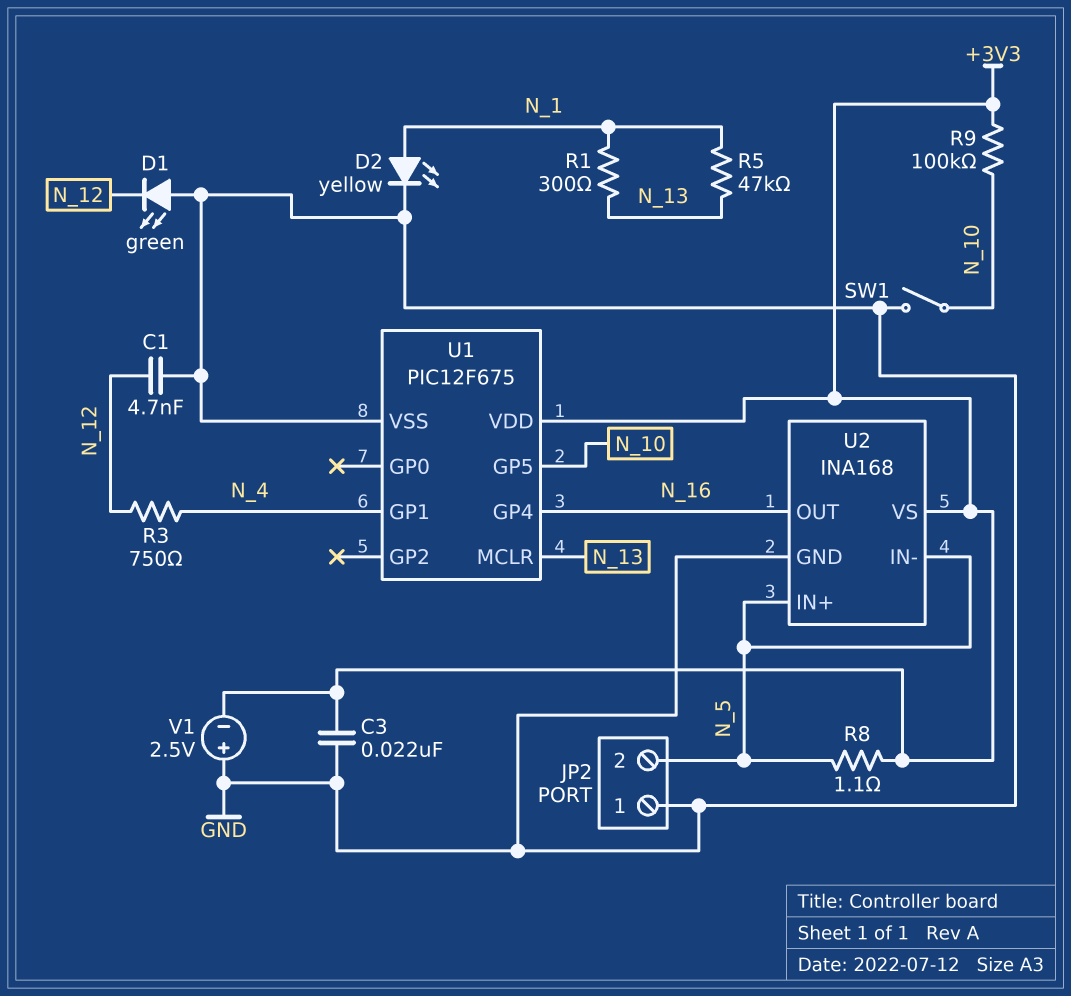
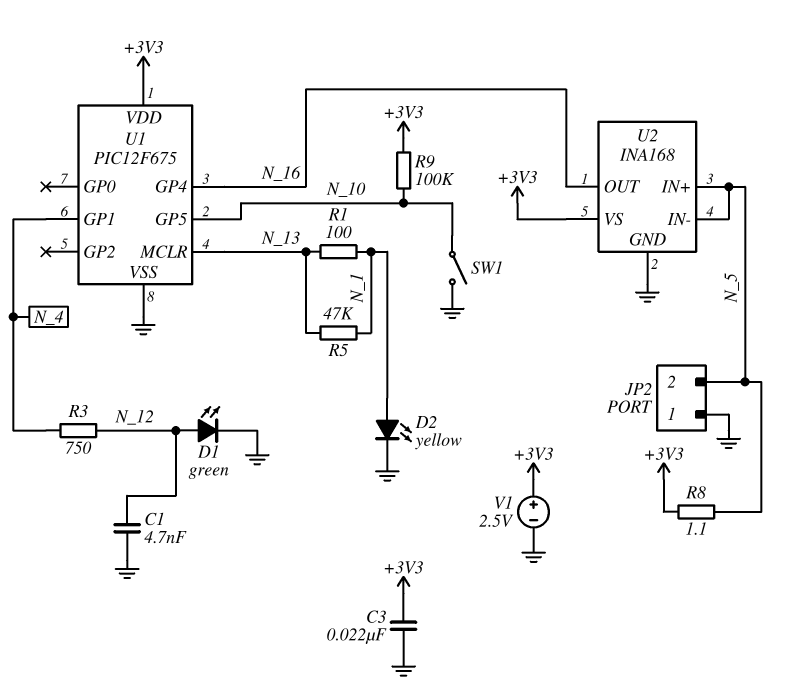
D1: LED green (A GND, K N_12) -> LED green (A N_12, K GND)
R1: 300 (N_1, N_13) -> 100 (N_1, N_13)
V1: 2.5V (plus GND, minus +3V3) -> 2.5V (plus +3V3, minus GND)

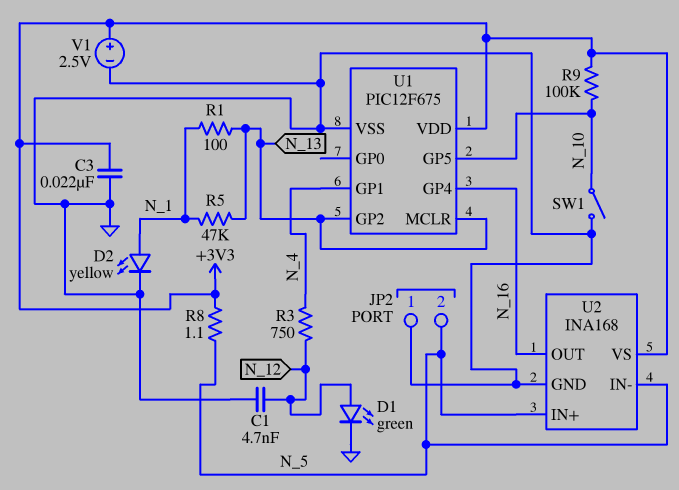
U1 pin GP2: none -> N_13

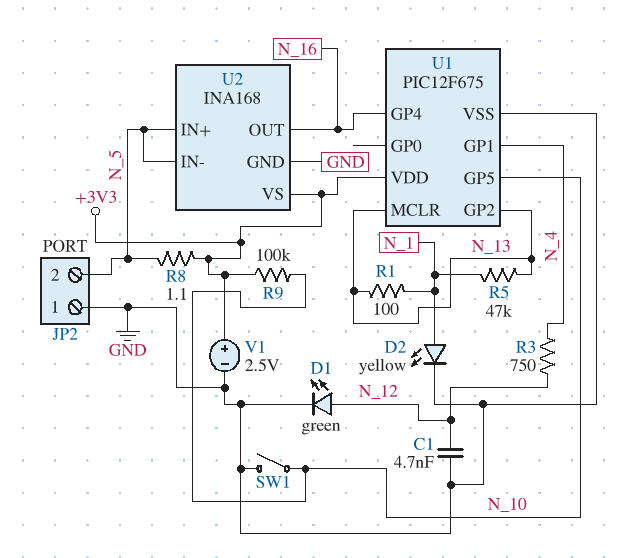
C3: 22nF (+3V3, GND) -> none

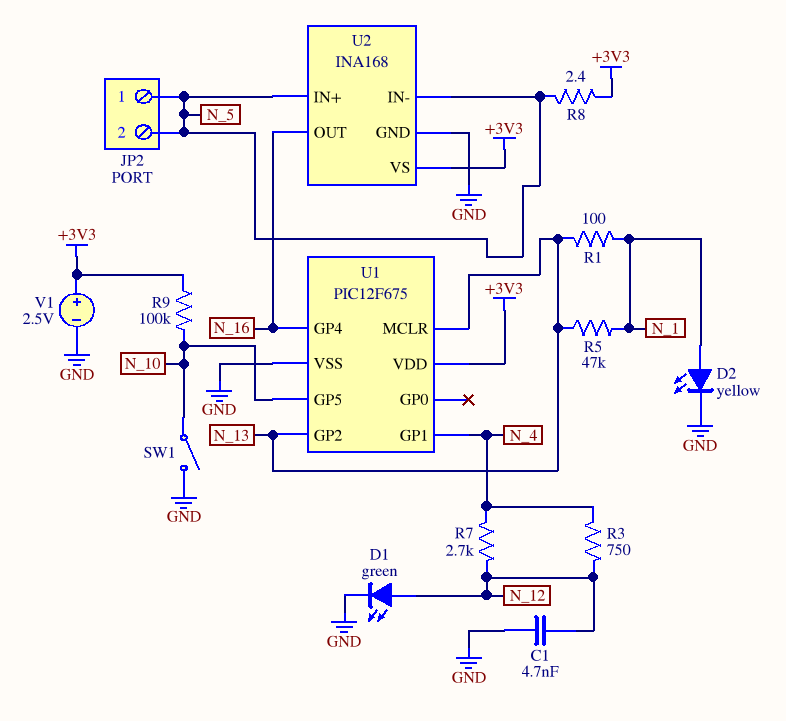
JP2 pin 1: GND -> N_5
R7: none -> 2.7k (N_4, N_12)
R8: 1.1 (+3V3, N_5) -> 2.4 (+3V3, N_5)

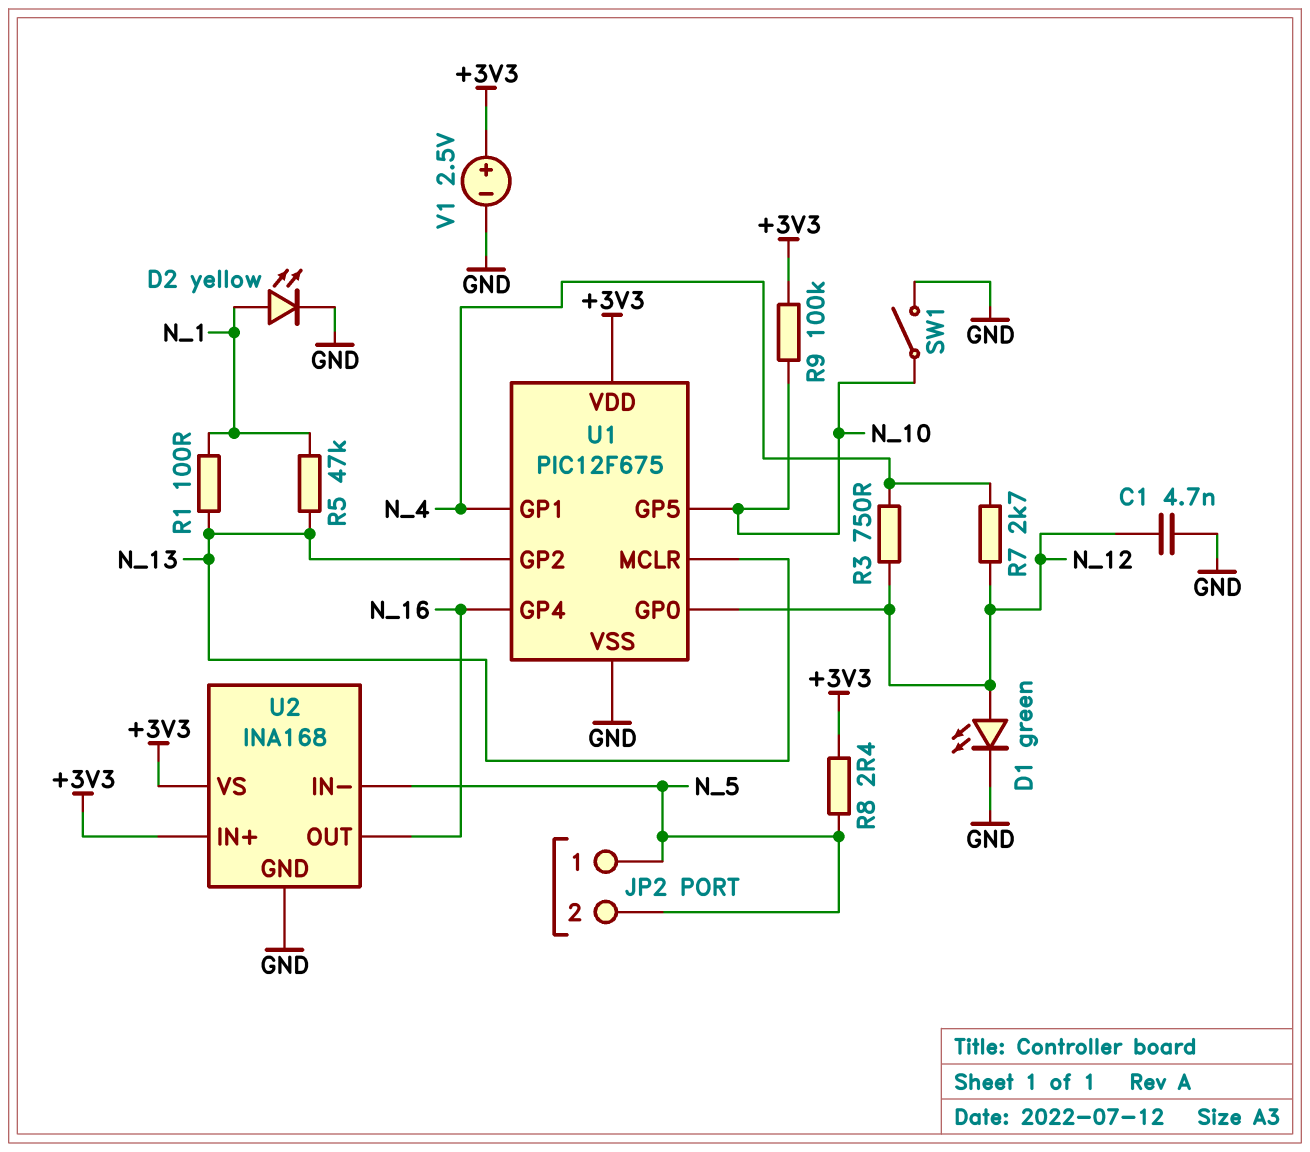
U1 pin GP0: none -> N_12
U2 pin IN+: N_5 -> +3V3

